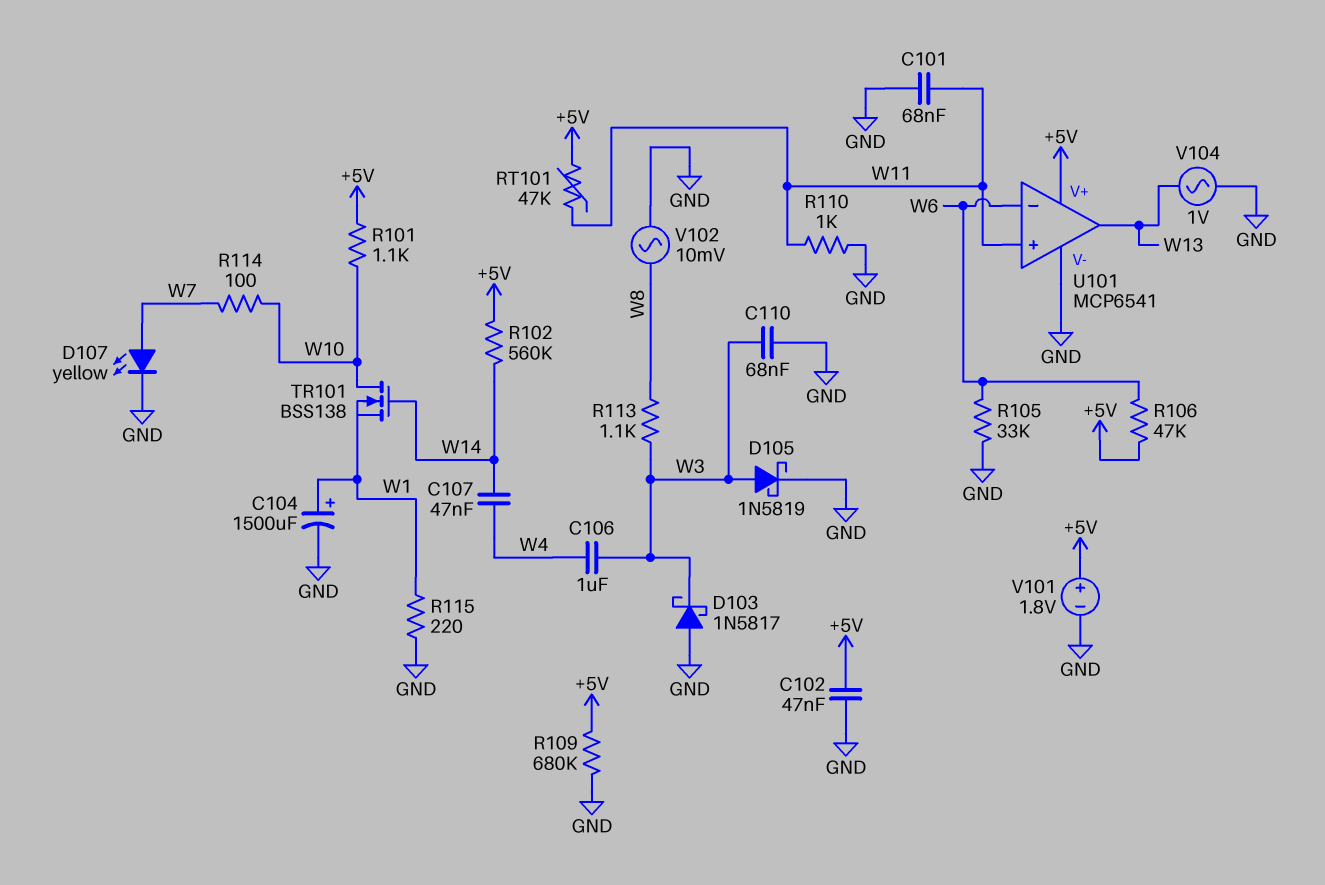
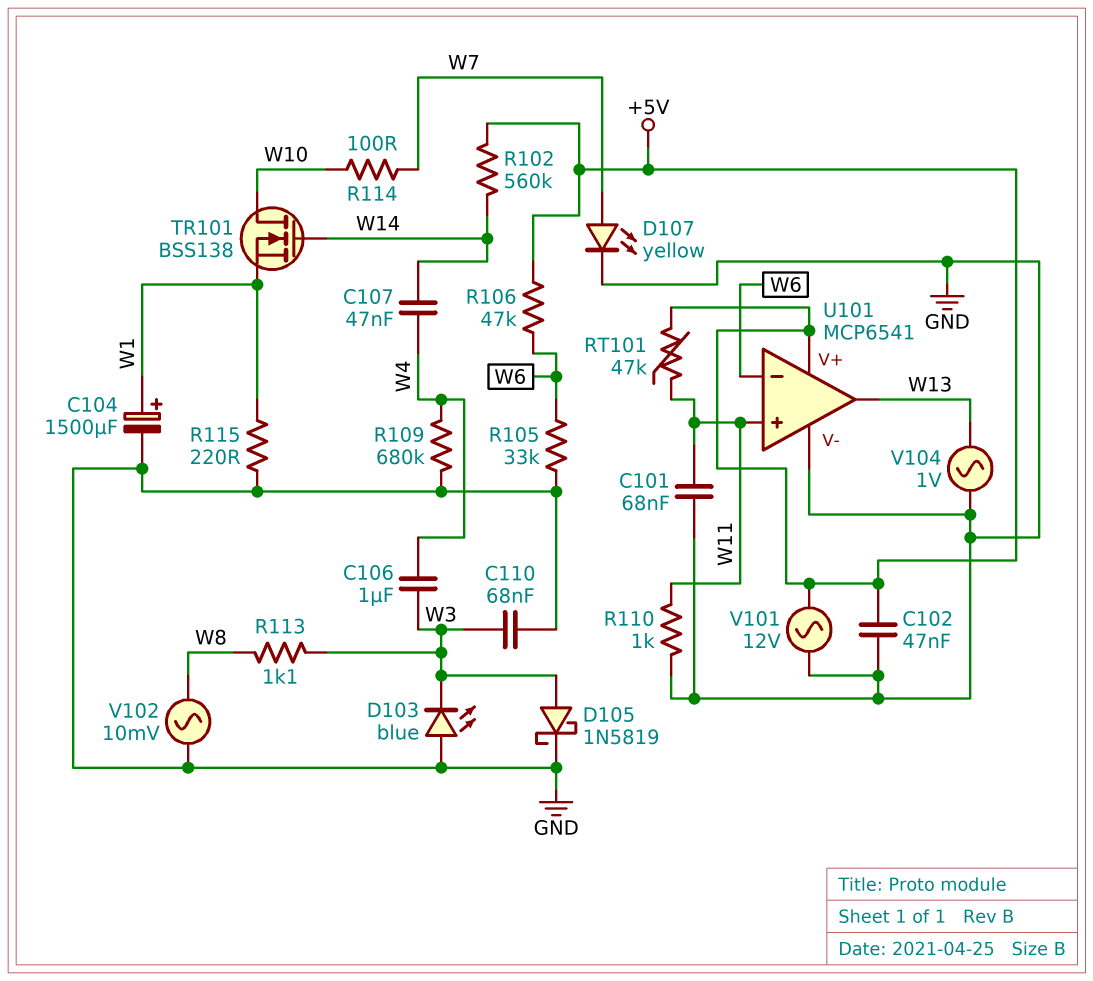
D103: schottky 1N5817 (A GND, K W3) -> LED blue (A GND, K W3)
R101: 1.1k (+5V, W10) -> none
R109: 680k (+5V, GND) -> 680k (GND, W4)
V101: 1.8V (plus +5V, minus GND) -> AC 12V (+5V, GND)

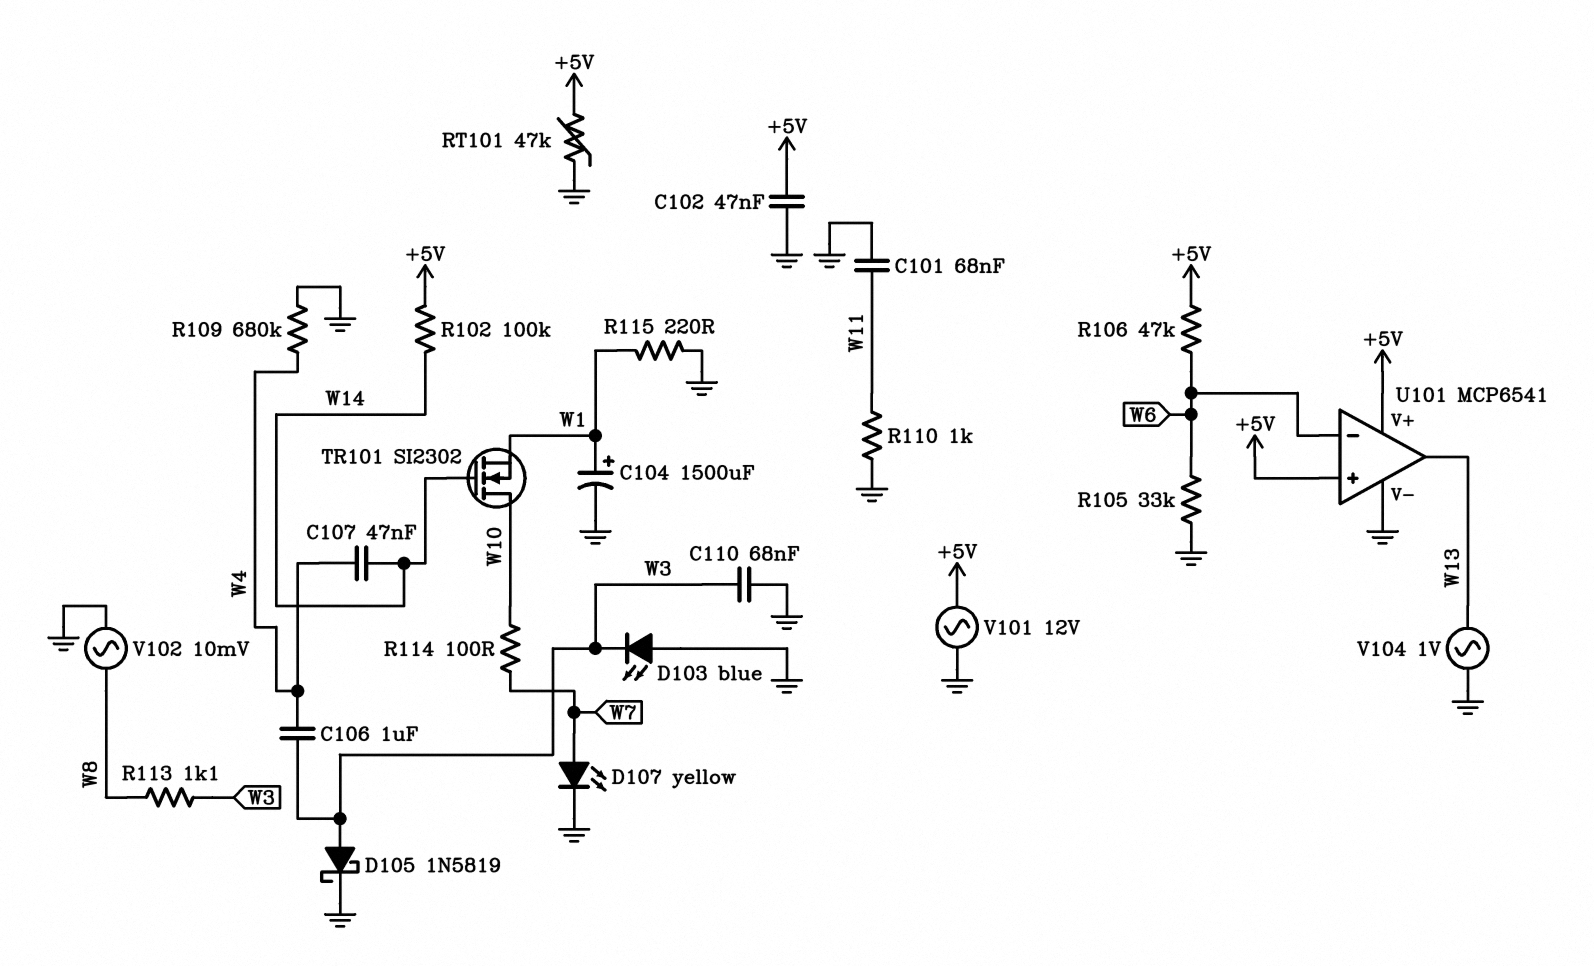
R102: 560k (+5V, W14) -> 100k (+5V, W14)
RT101: 47k (+5V, W11) -> 47k (+5V, GND)
TR101: NMOS BSS138 (G W14, D W10, S W1) -> NMOS SI2302 (G W14, D W10, S W1)
U101 pin in+: W11 -> +5V

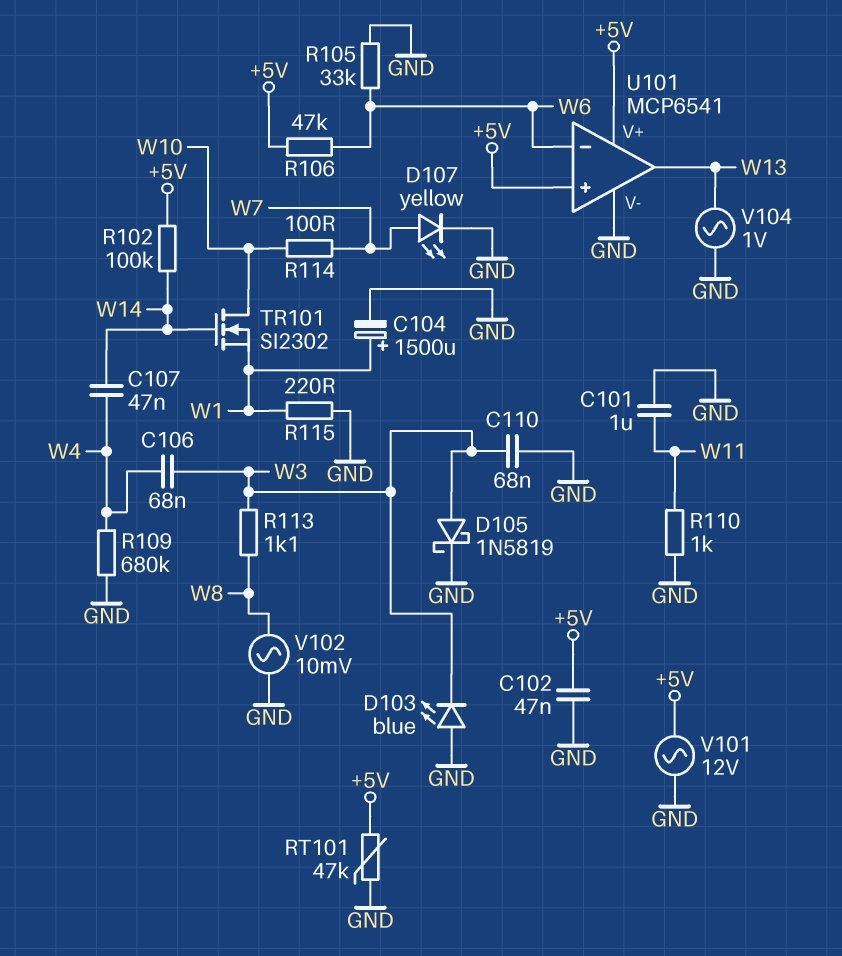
C101: 68nF (GND, W11) -> 1uF (GND, W11)
C106: 1uF (W3, W4) -> 68nF (W3, W4)

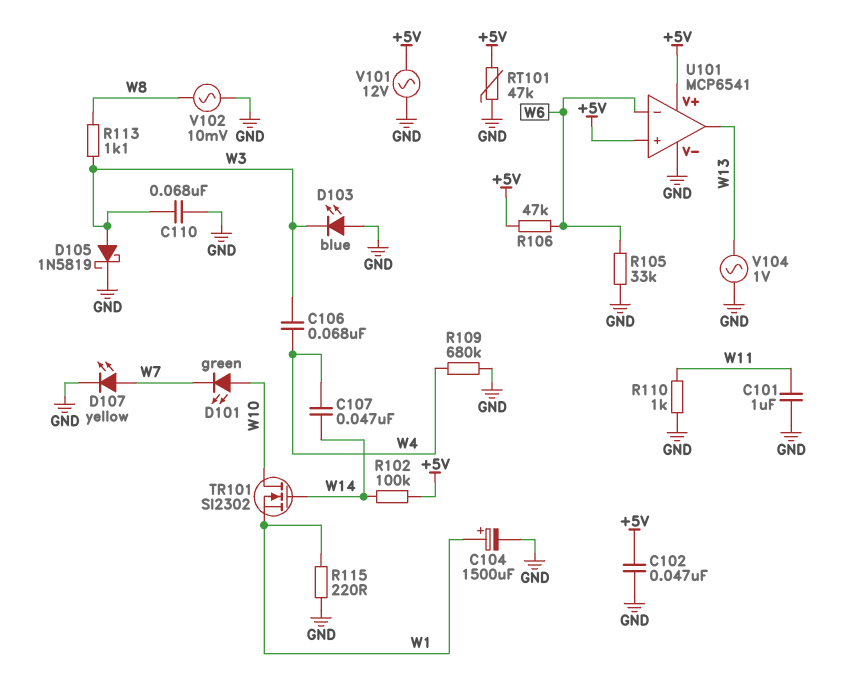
D101: none -> LED green (A W10, K W7)
R114: 100 (W7, W10) -> none

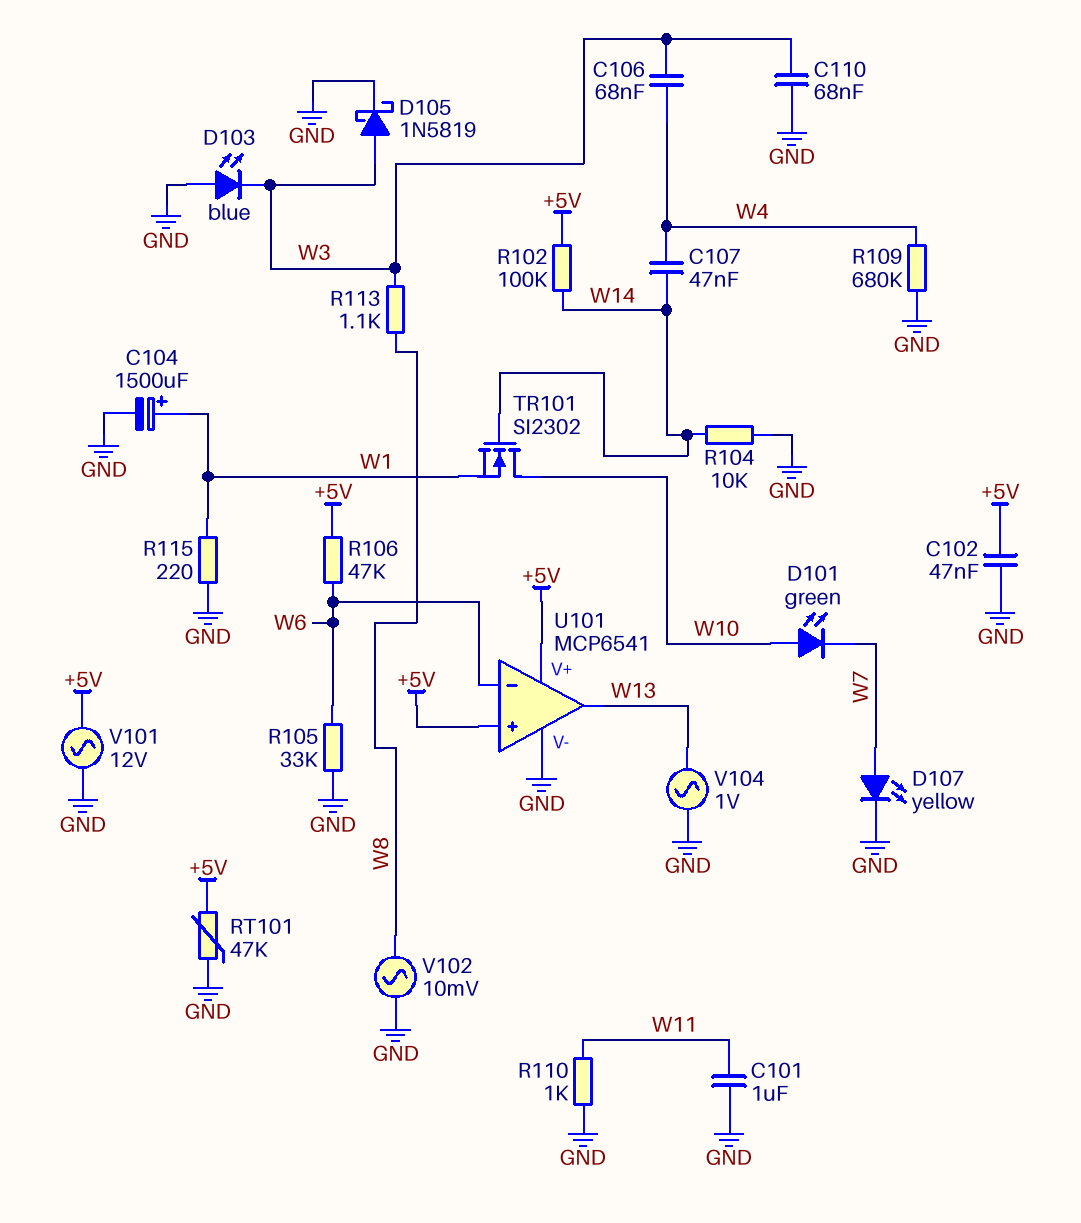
R104: none -> 10k (GND, W14)

